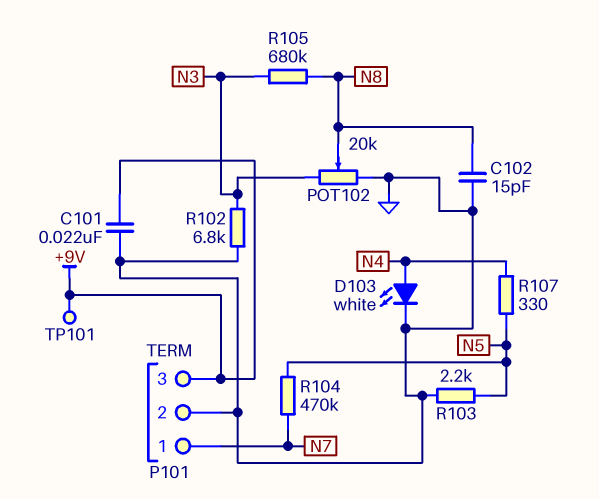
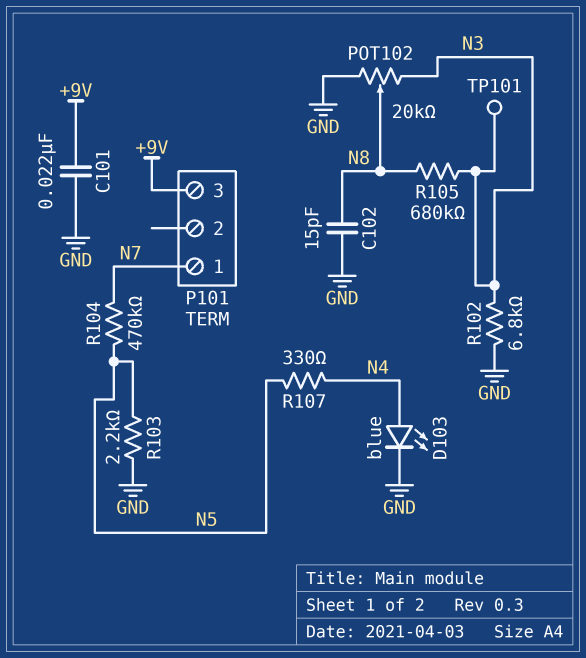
D103: LED white (A N4, K GND) -> LED blue (A N4, K GND)
P101 pin 2: GND -> none
TP101: test point (+9V) -> test point (N3)

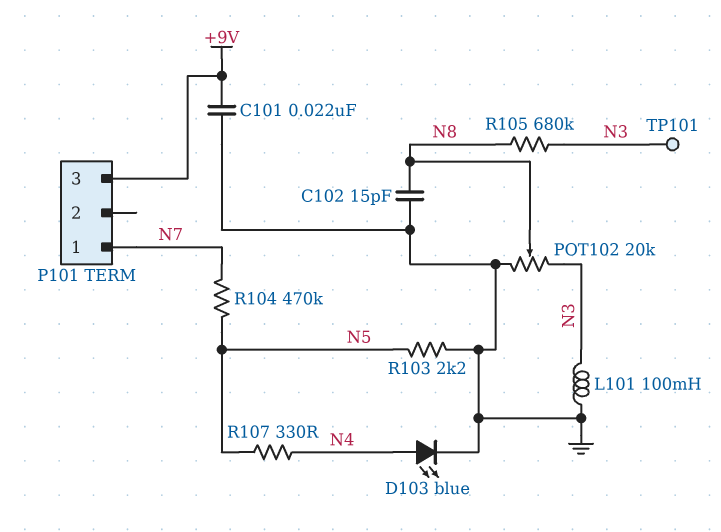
L101: none -> 100mH (GND, N3)
R102: 6.8k (GND, N3) -> none

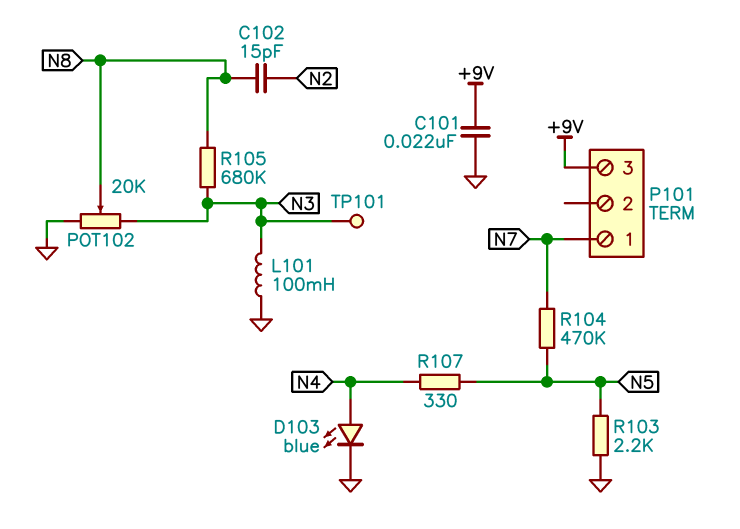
C102: 15pF (GND, N8) -> 15pF (N2, N8)

